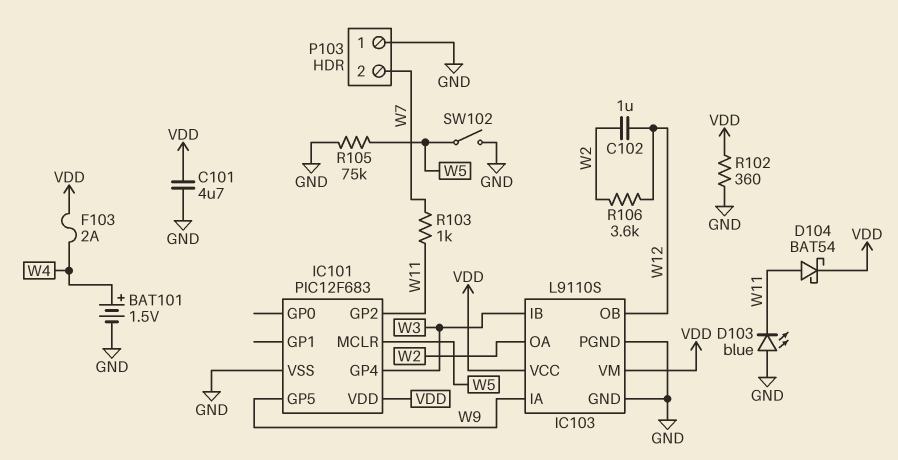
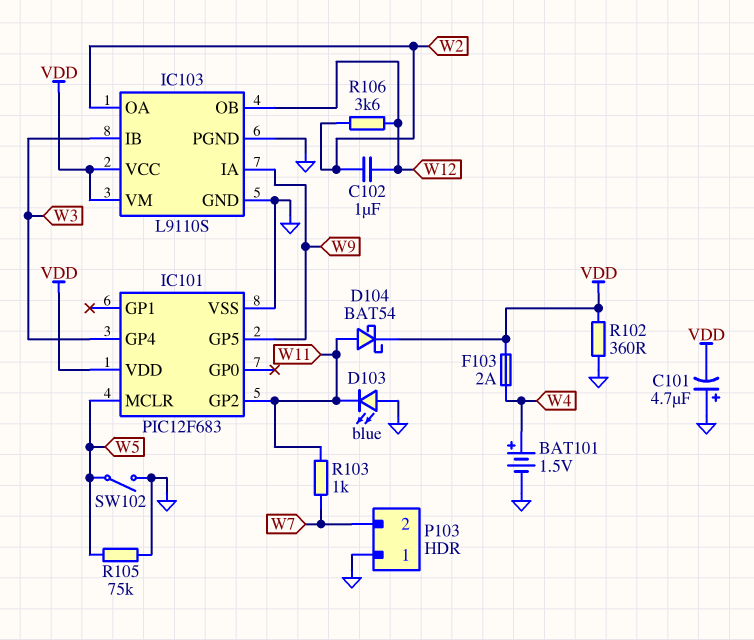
C101: 4.7uF (GND, VDD) -> 4.7uF (plus GND, minus VDD)

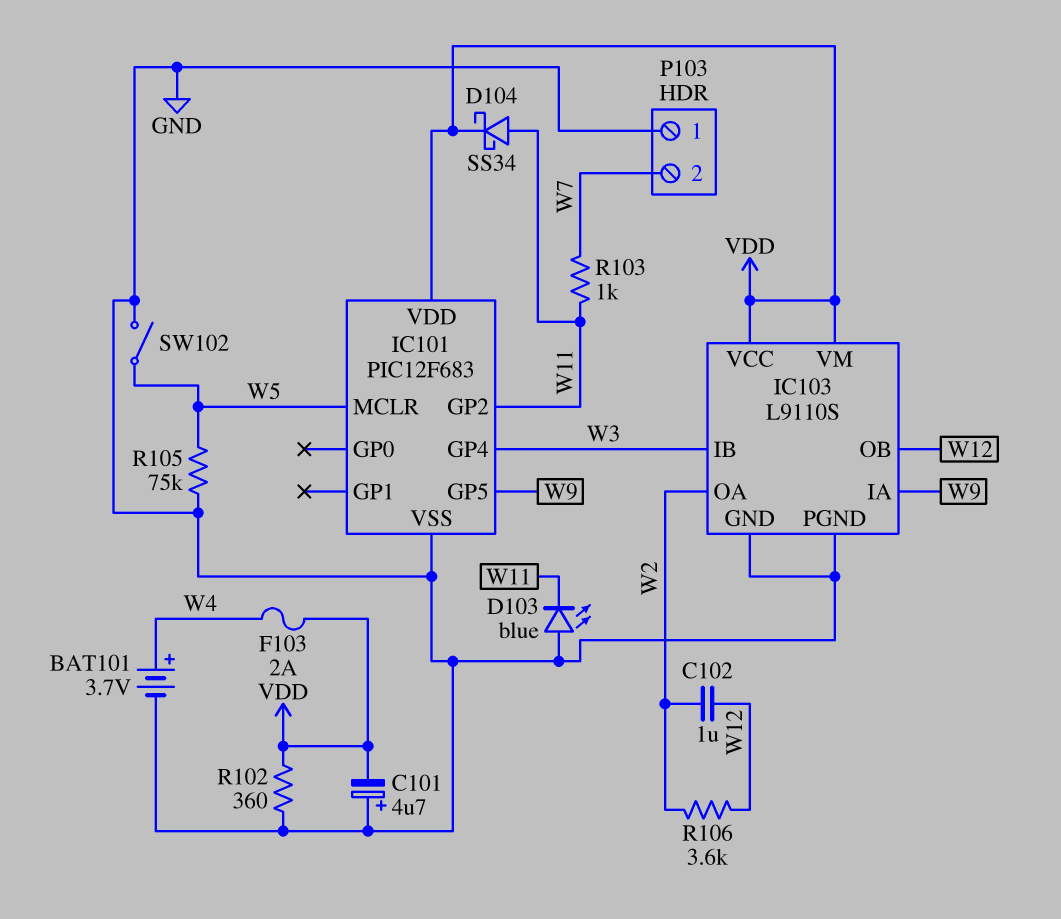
BAT101: 1.5V (plus W4, minus GND) -> 3.7V (plus W4, minus GND)
D104: schottky BAT54 (A W11, K VDD) -> schottky SS34 (A W11, K VDD)

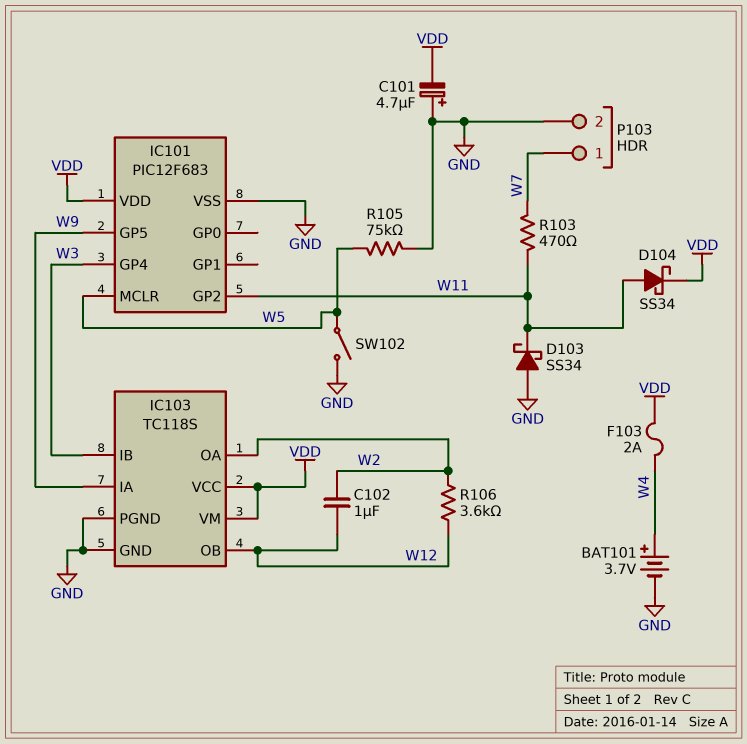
D103: LED blue (A GND, K W11) -> schottky SS34 (A GND, K W11)
IC103: L9110S -> TC118S
P103 pin 1: GND -> W7
P103 pin 2: W7 -> GND
R102: 360 (GND, VDD) -> none
R103: 1k (W7, W11) -> 470 (W7, W11)

